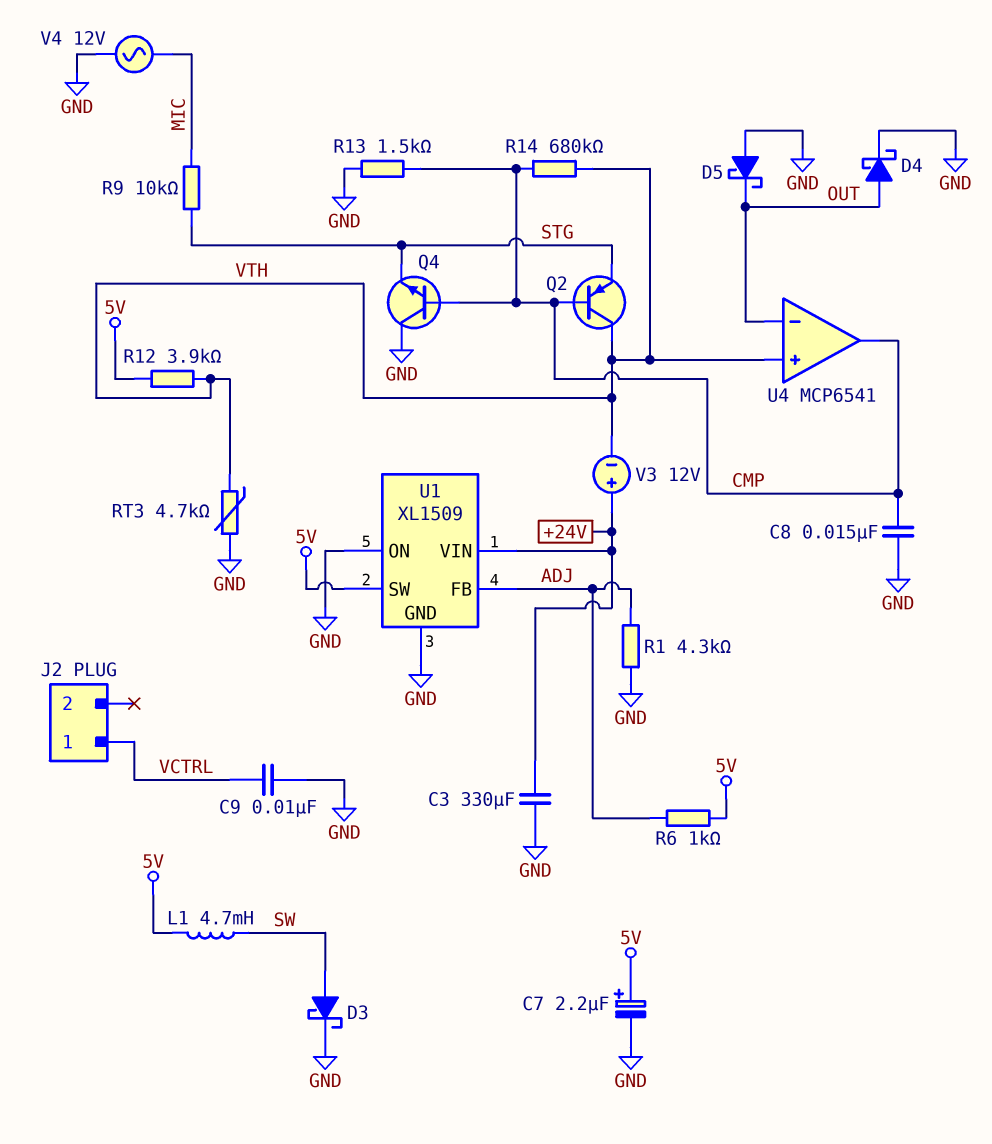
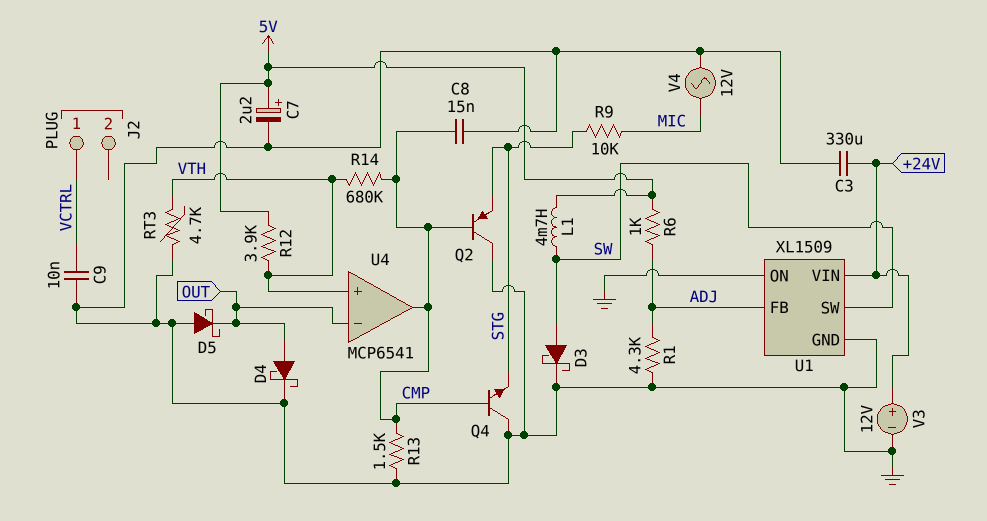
Q2: PNP (B CMP, C VTH, E STG) -> PNP (B CMP, C GND, E STG)
U1 pin SW: 5V -> SW
V3: 12V (plus +24V, minus VTH) -> 12V (plus +24V, minus GND)

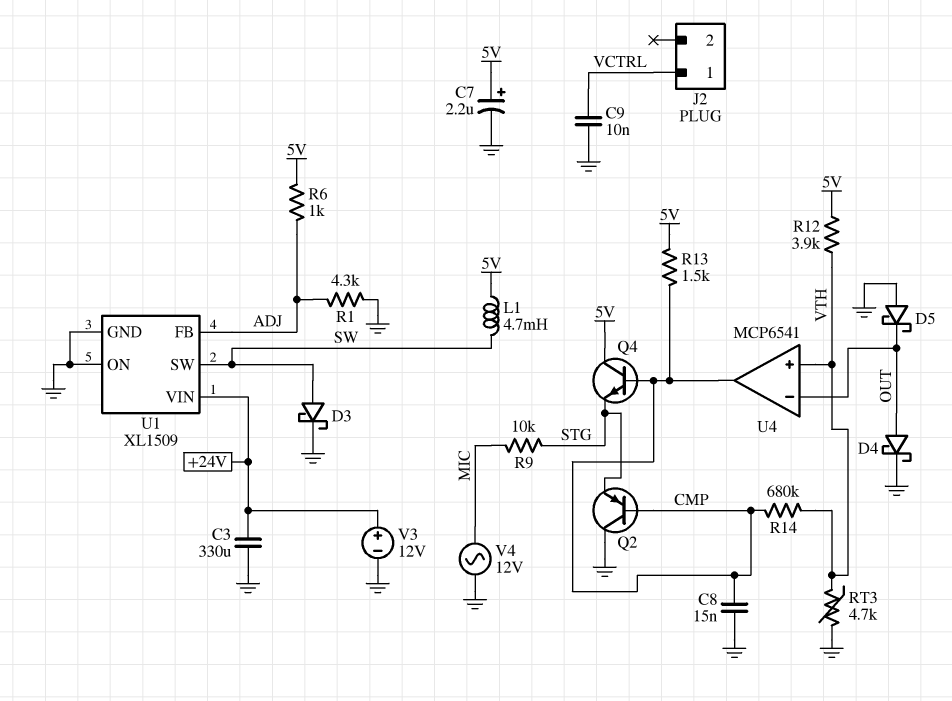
Q4: NPN (B CMP, C GND, E STG) -> NPN (B CMP, C 5V, E STG)
R13: 1.5k (CMP, GND) -> 1.5k (5V, CMP)

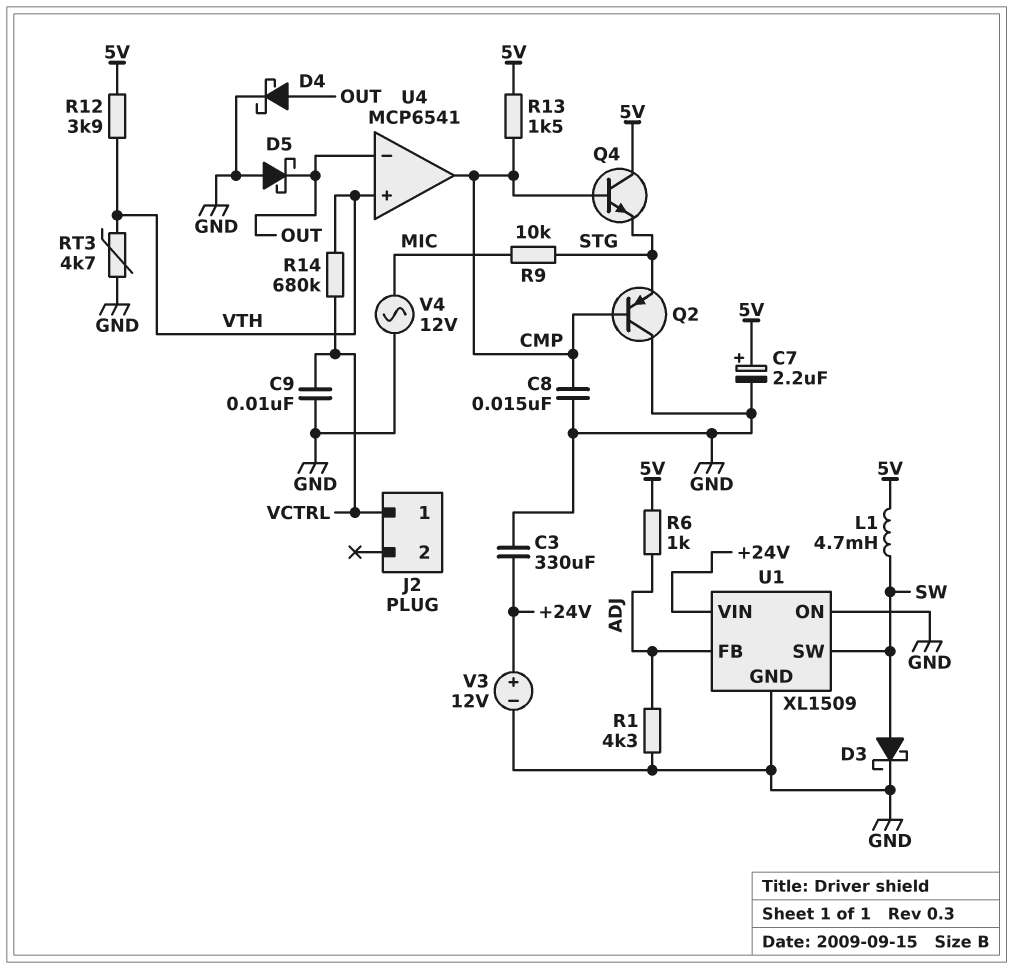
R14: 680k (CMP, VTH) -> 680k (VCTRL, VTH)

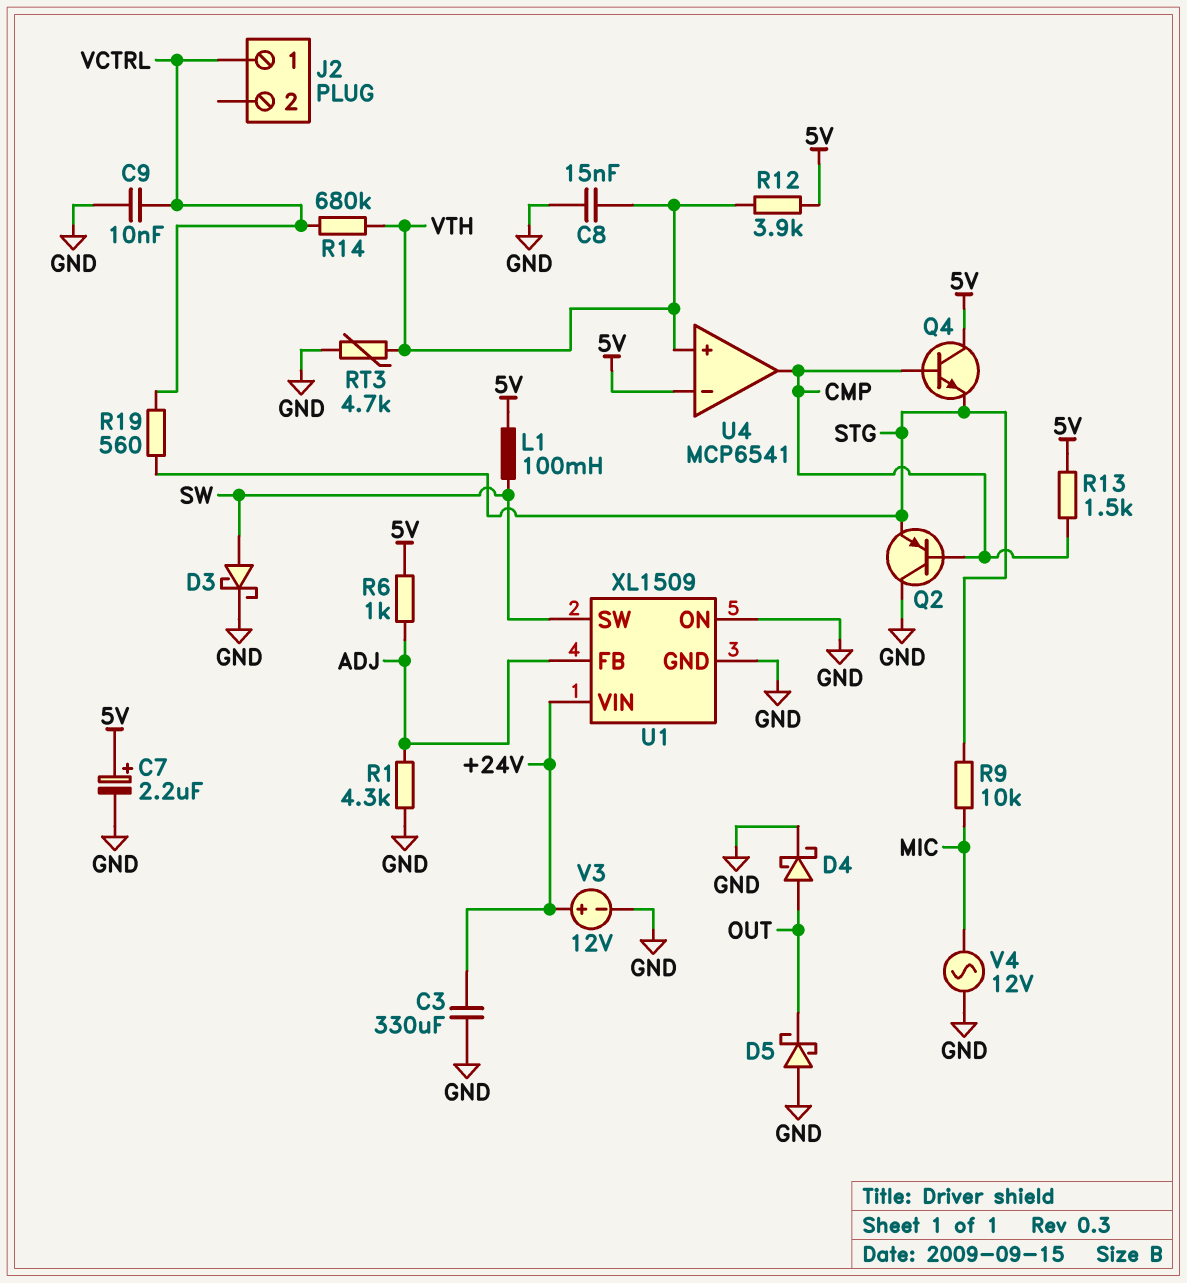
C8: 15nF (CMP, GND) -> 15nF (GND, VTH)
L1: 4.7mH (5V, SW) -> 100mH (5V, SW)
R19: none -> 560 (STG, VCTRL)
U4 pin in-: OUT -> 5V

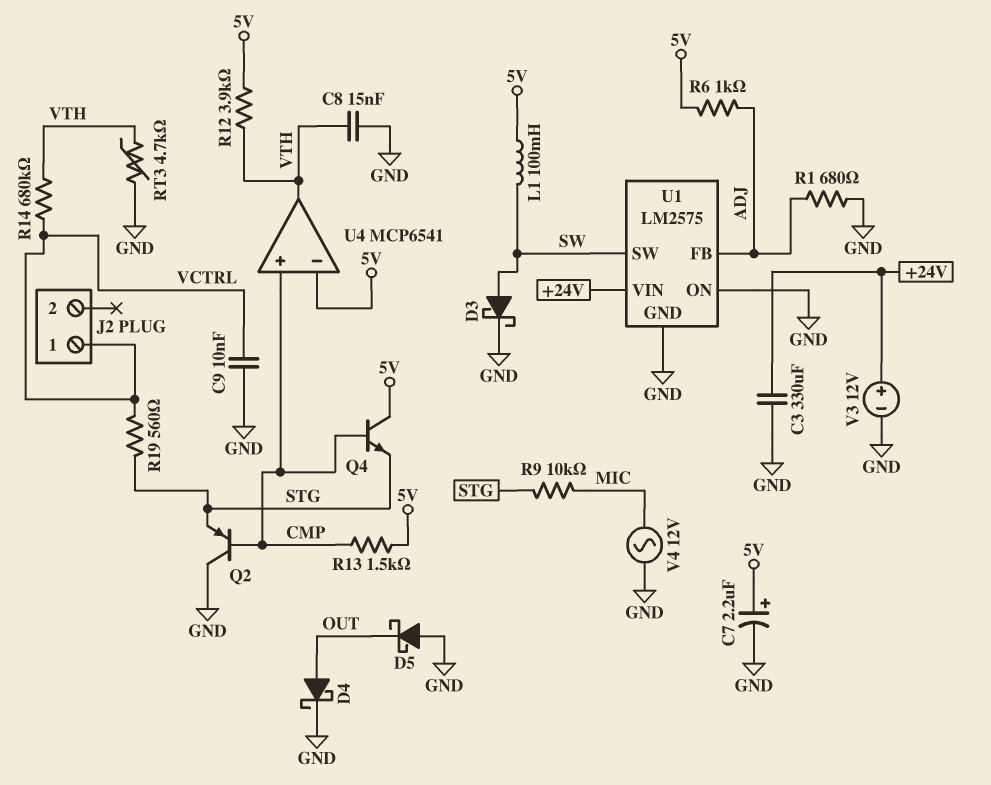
R1: 4.3k (ADJ, GND) -> 680 (ADJ, GND)
U1: XL1509 -> LM2575
U4 pin in+: VTH -> CMP
U4 pin out: CMP -> VTH

